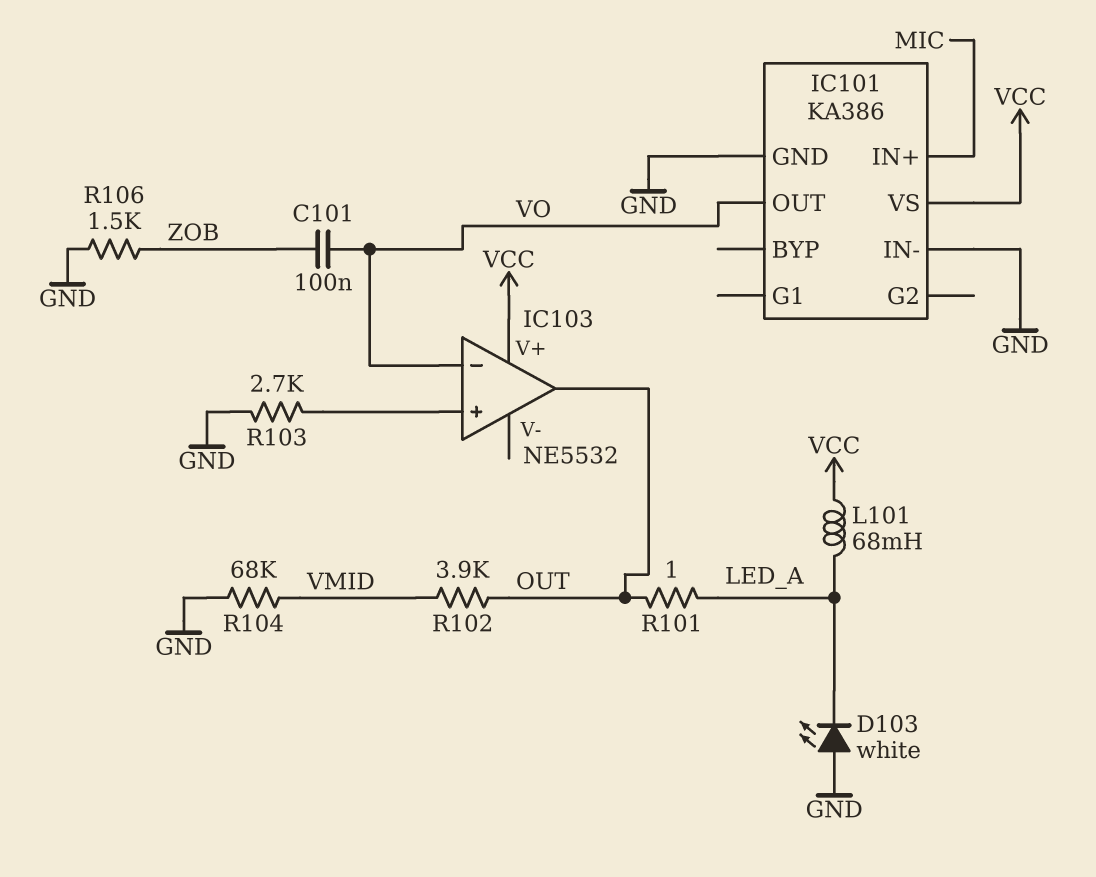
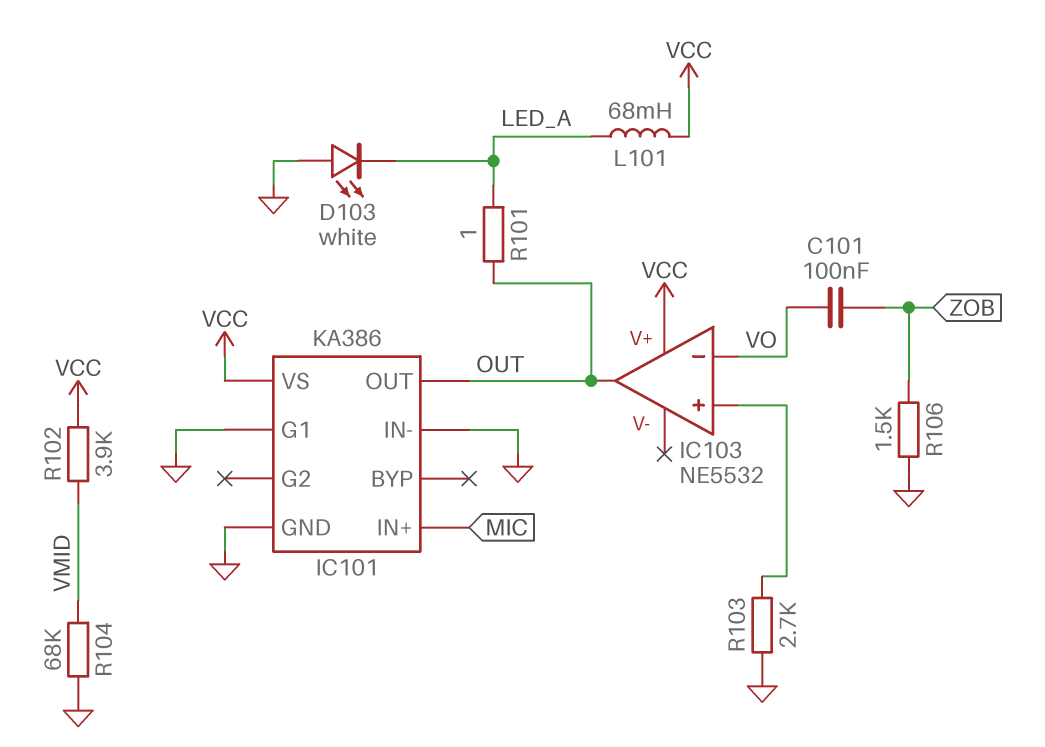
IC101 pin G1: none -> GND
IC101 pin OUT: VO -> OUT
R102: 3.9k (OUT, VMID) -> 3.9k (VCC, VMID)

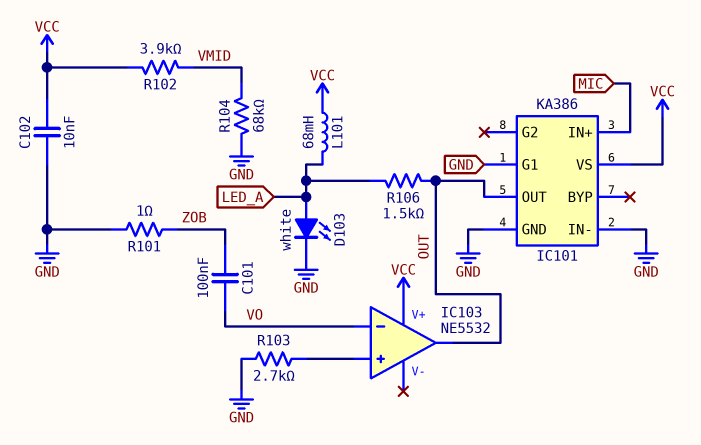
C102: none -> 10nF (GND, VCC)
D103: LED white (A GND, K LED_A) -> LED white (A LED_A, K GND)
R101: 1 (LED_A, OUT) -> 1 (GND, ZOB)
R106: 1.5k (GND, ZOB) -> 1.5k (LED_A, OUT)

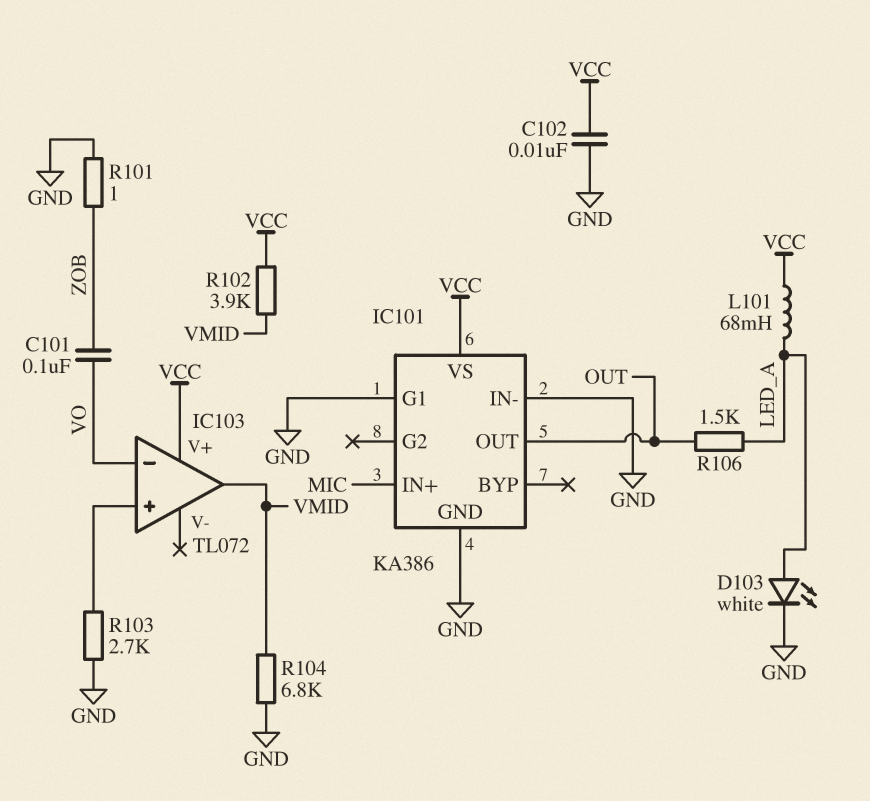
IC103: NE5532 -> TL072
IC103 pin out: OUT -> VMID
R104: 68k (GND, VMID) -> 6.8k (GND, VMID)

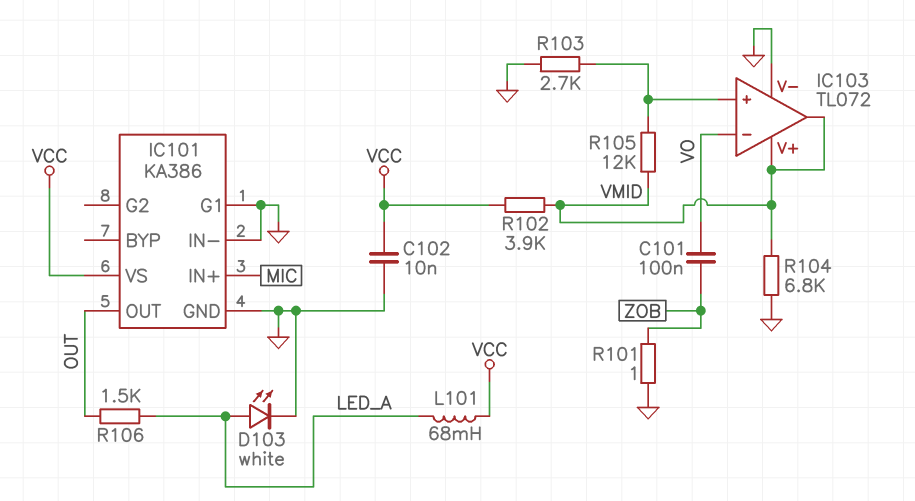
IC103 pin V+: VCC -> VMID
IC103 pin V-: none -> GND
R105: none -> 12k (IC103/in+, VMID)

